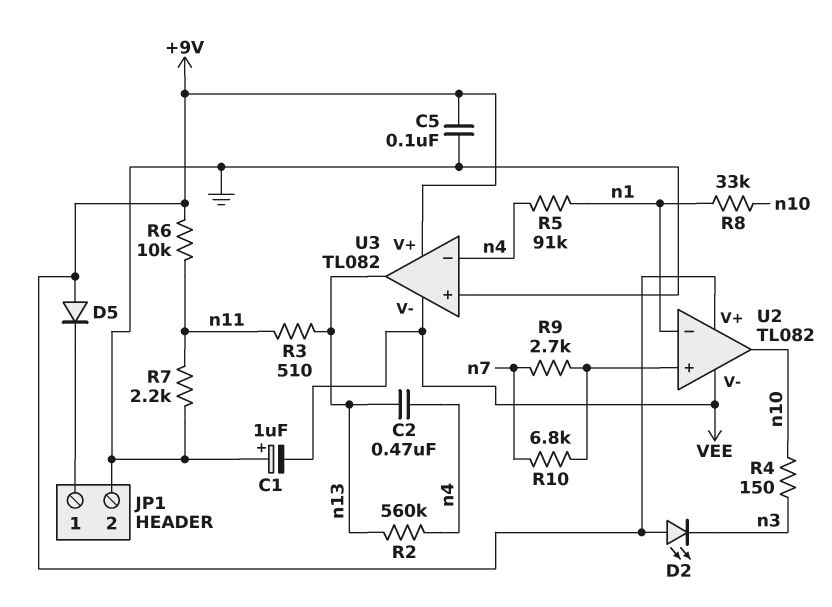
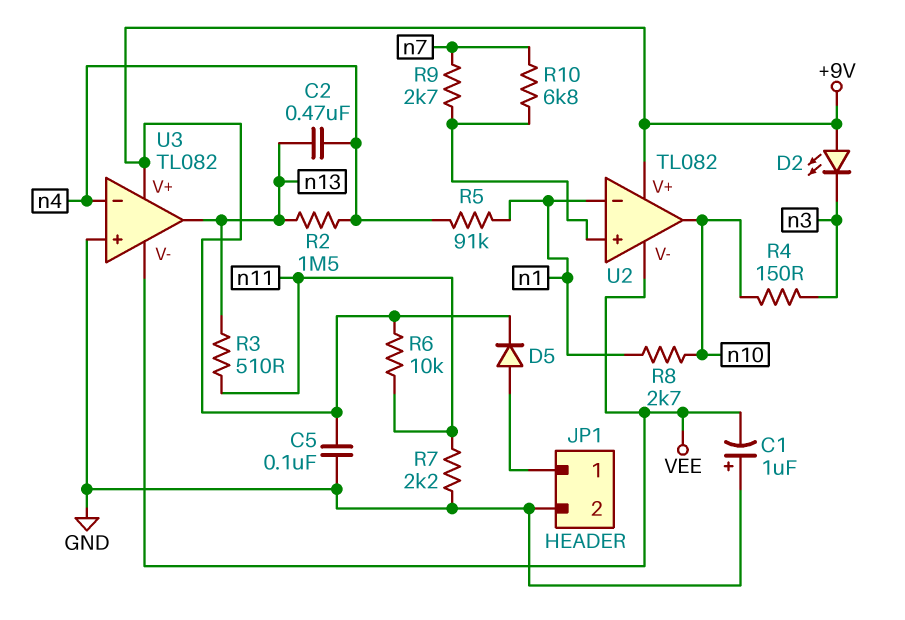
D5: diode (A +9V, K JP1/1) -> diode (A JP1/1, K +9V)
R2: 560k (n4, n13) -> 1.5M (n4, n13)
R8: 33k (n1, n10) -> 2.7k (n1, n10)

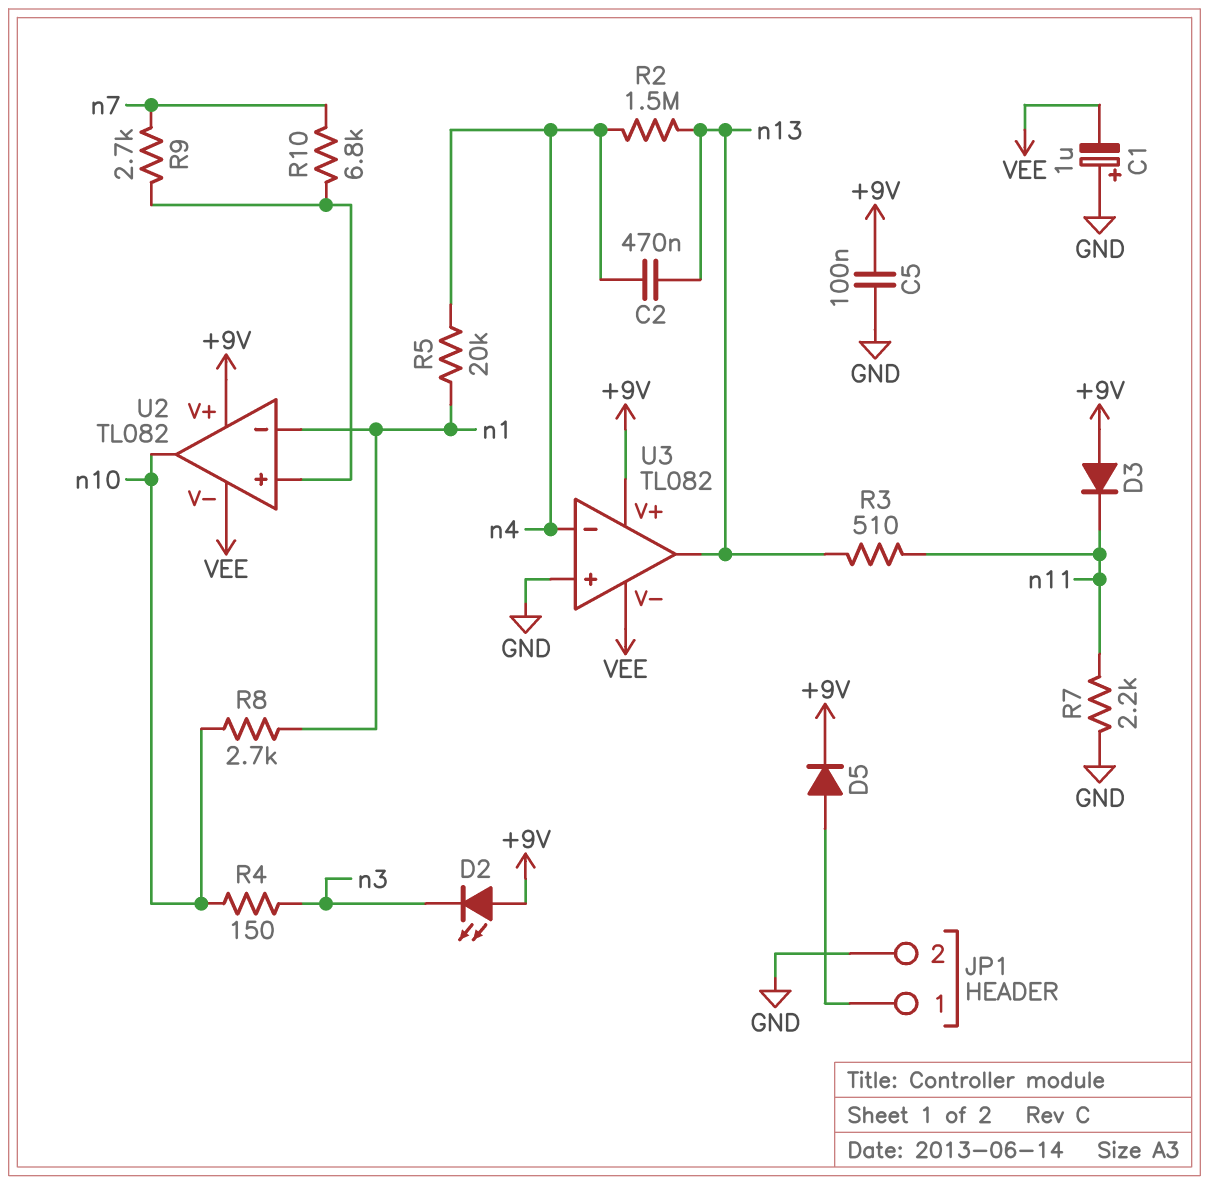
D3: none -> diode (A +9V, K n11)
R5: 91k (n1, n4) -> 20k (n1, n4)
R6: 10k (+9V, n11) -> none

